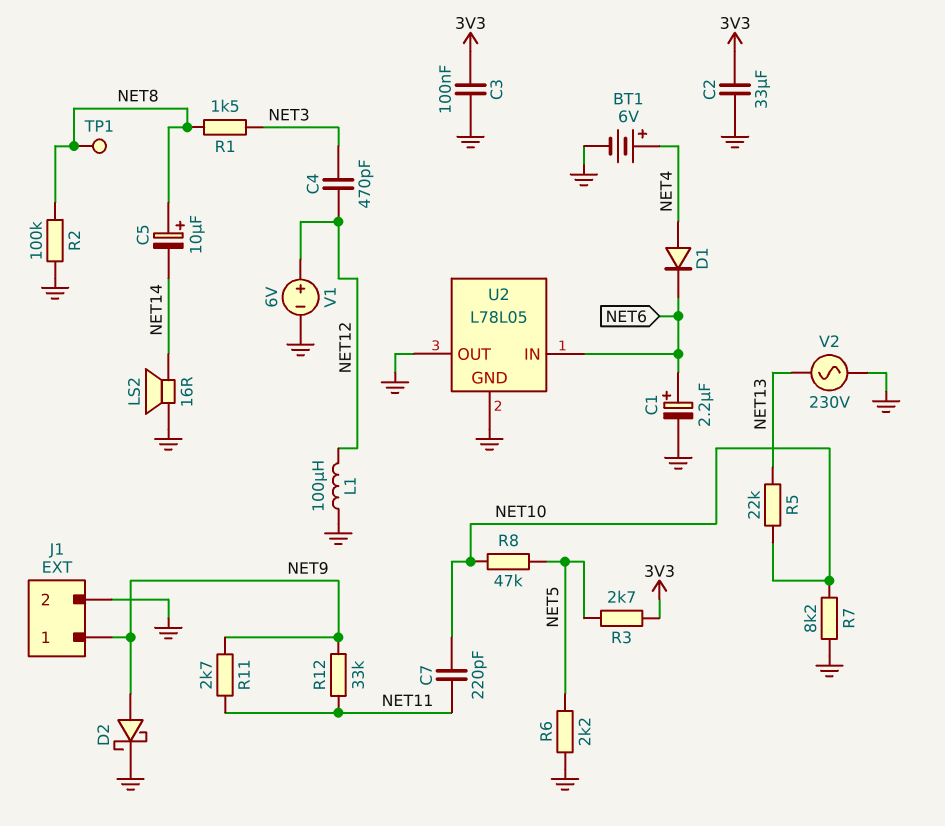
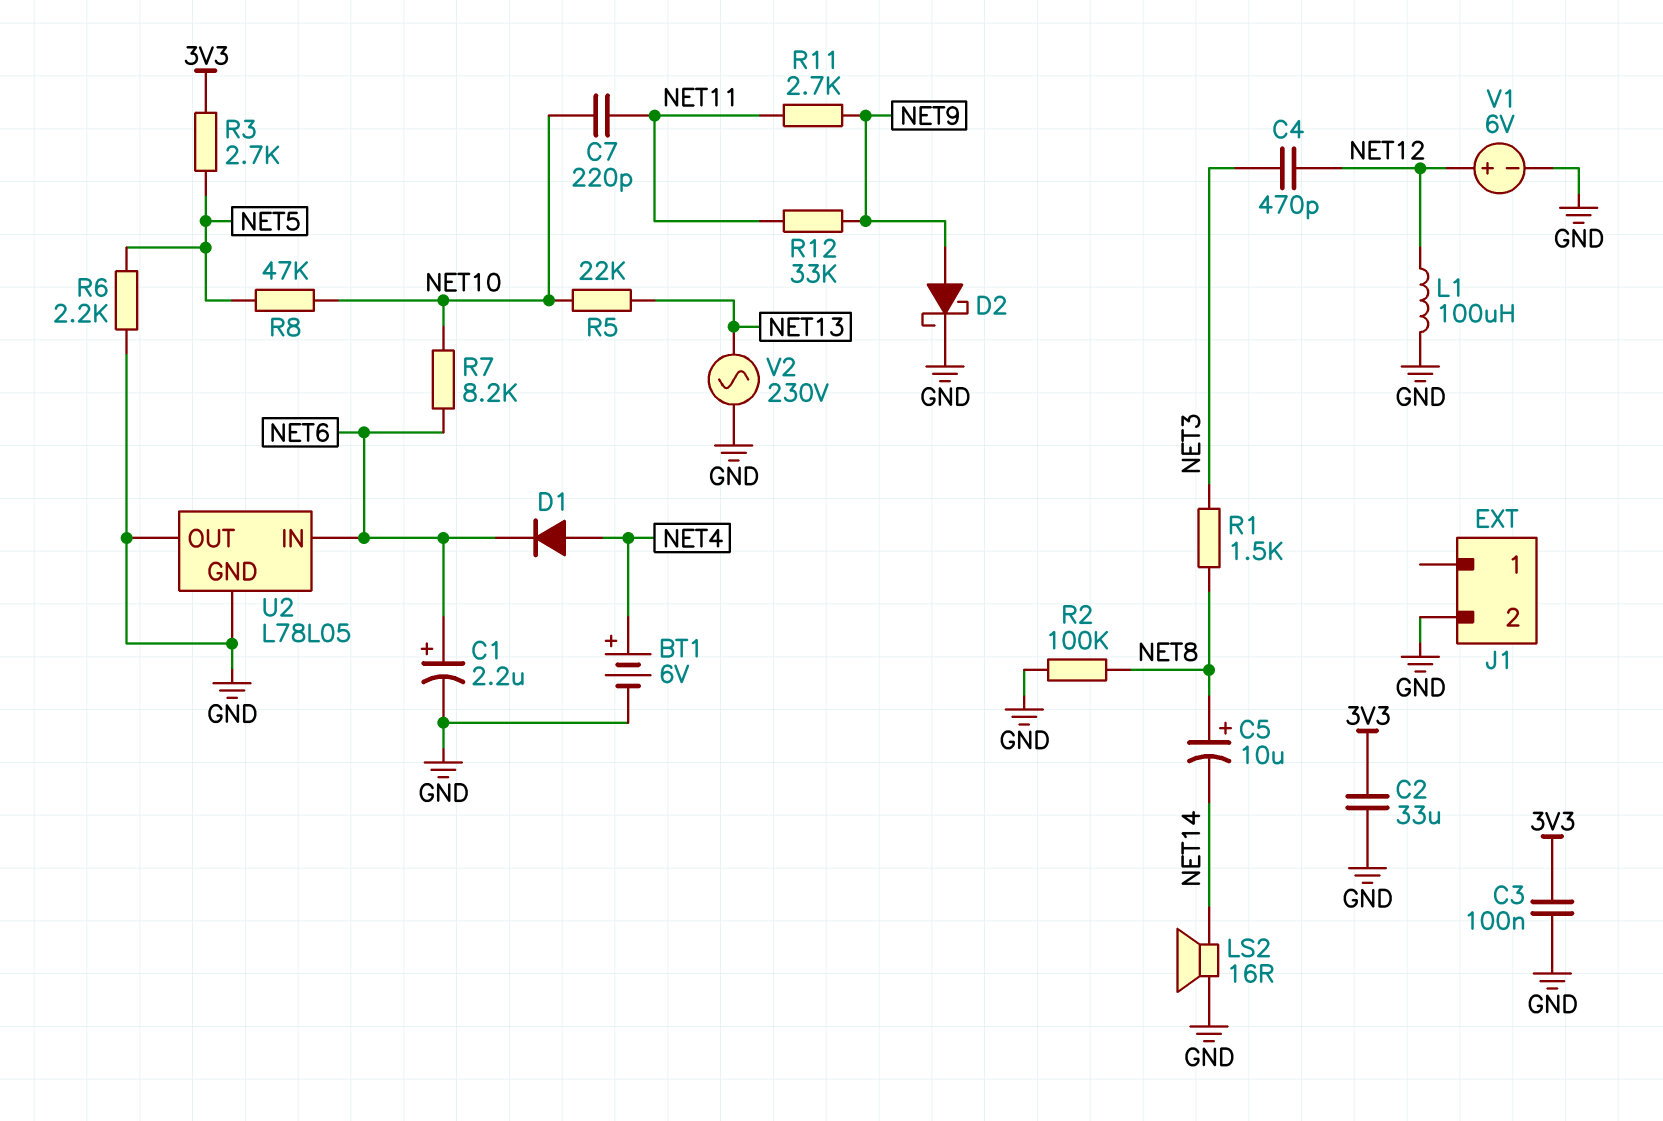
J1 pin 1: NET9 -> none
R7: 8.2k (GND, NET10) -> 8.2k (NET6, NET10)
TP1: test point (NET8) -> none

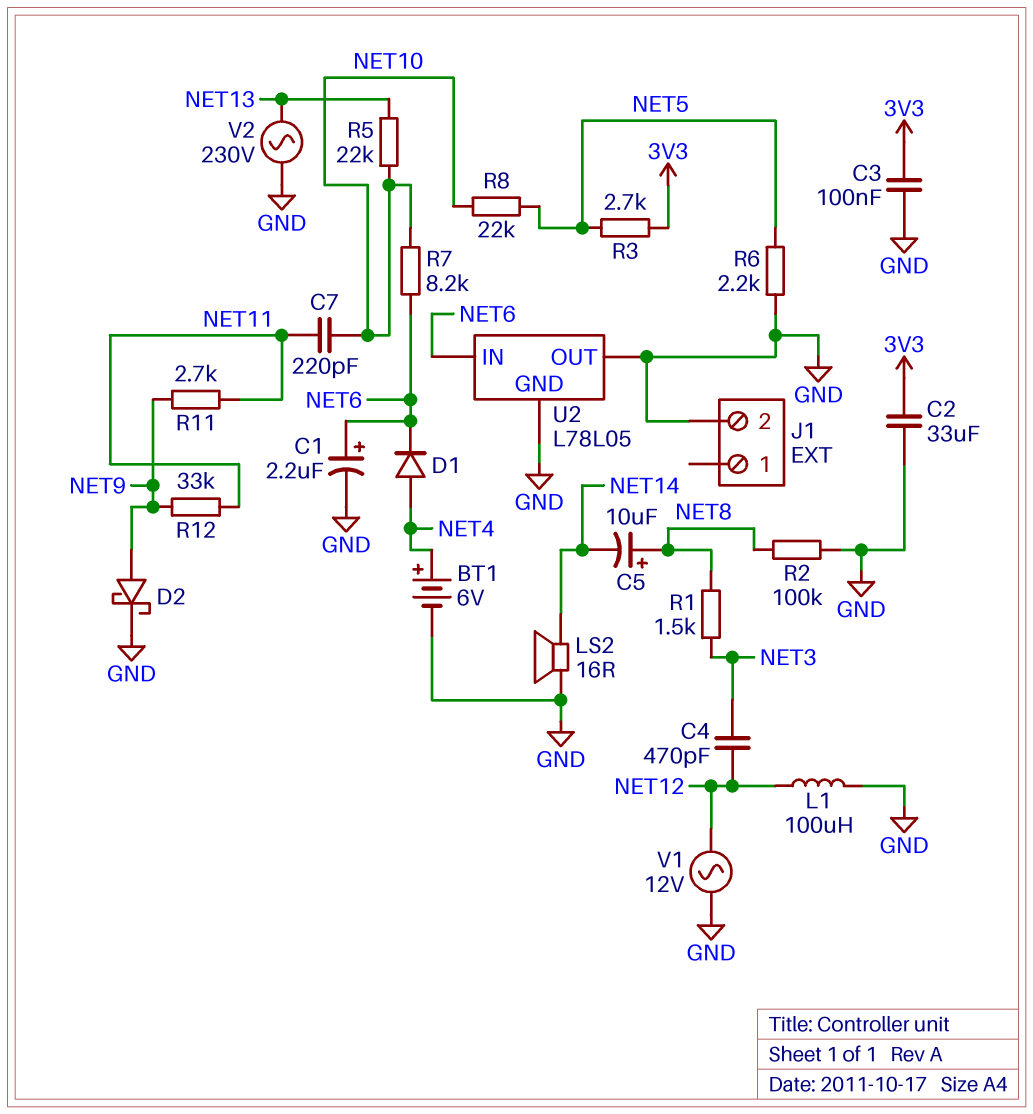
R8: 47k (NET5, NET10) -> 22k (NET5, NET10)
V1: 6V (plus NET12, minus GND) -> AC 12V (GND, NET12)

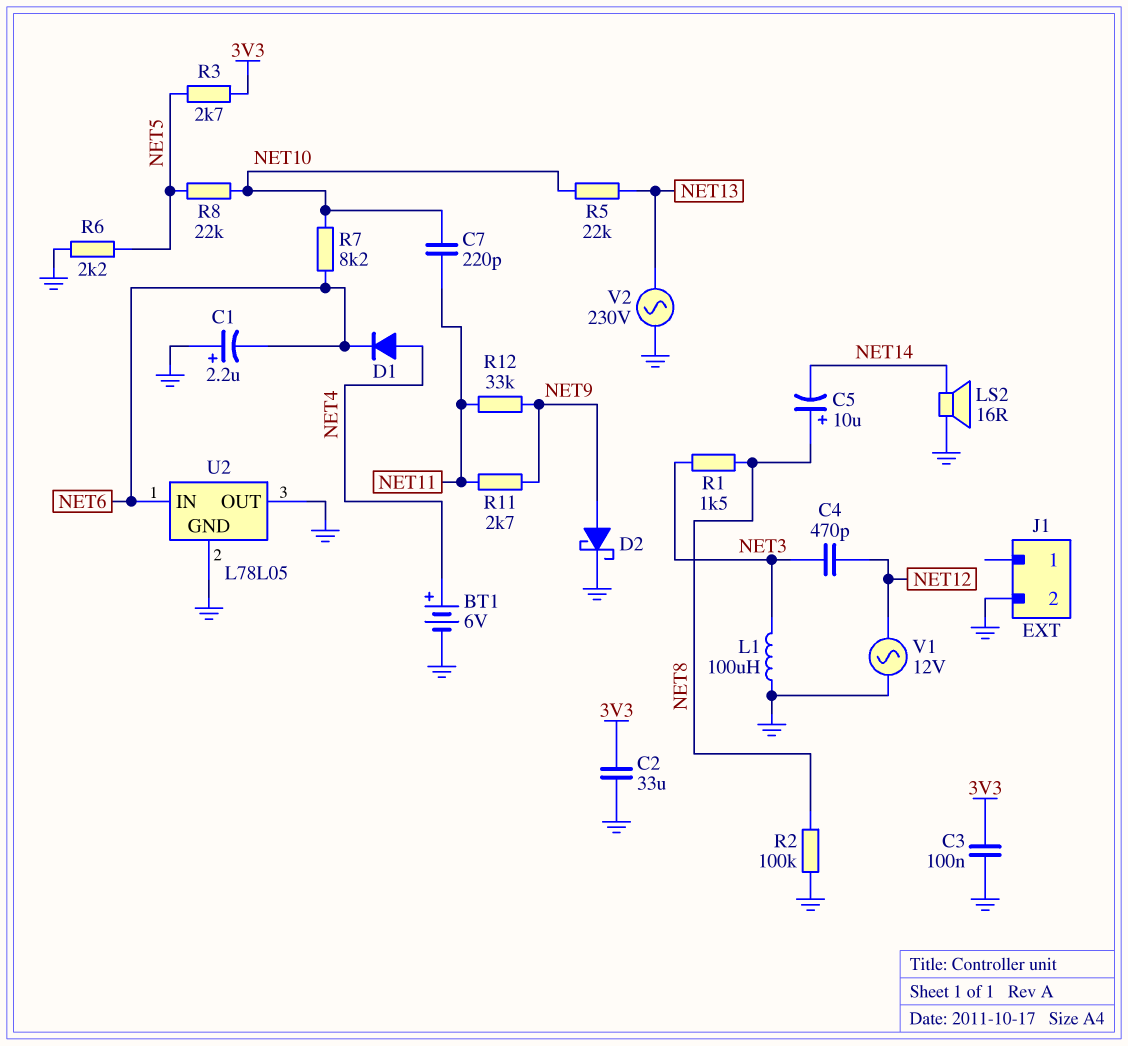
C1: 2.2uF (plus NET6, minus GND) -> 2.2uF (plus GND, minus NET6)
L1: 100uH (GND, NET12) -> 100uH (GND, NET3)

